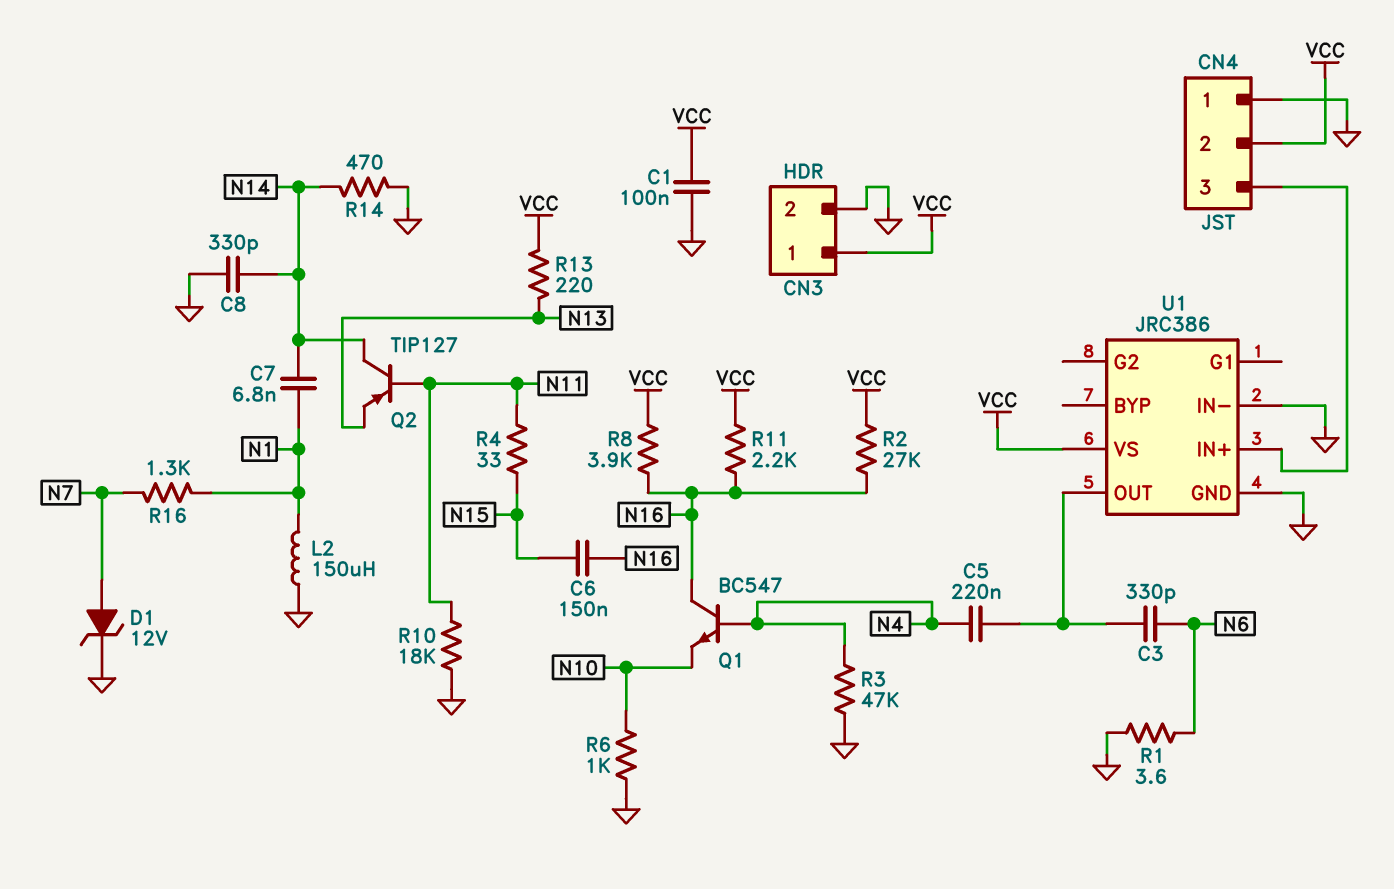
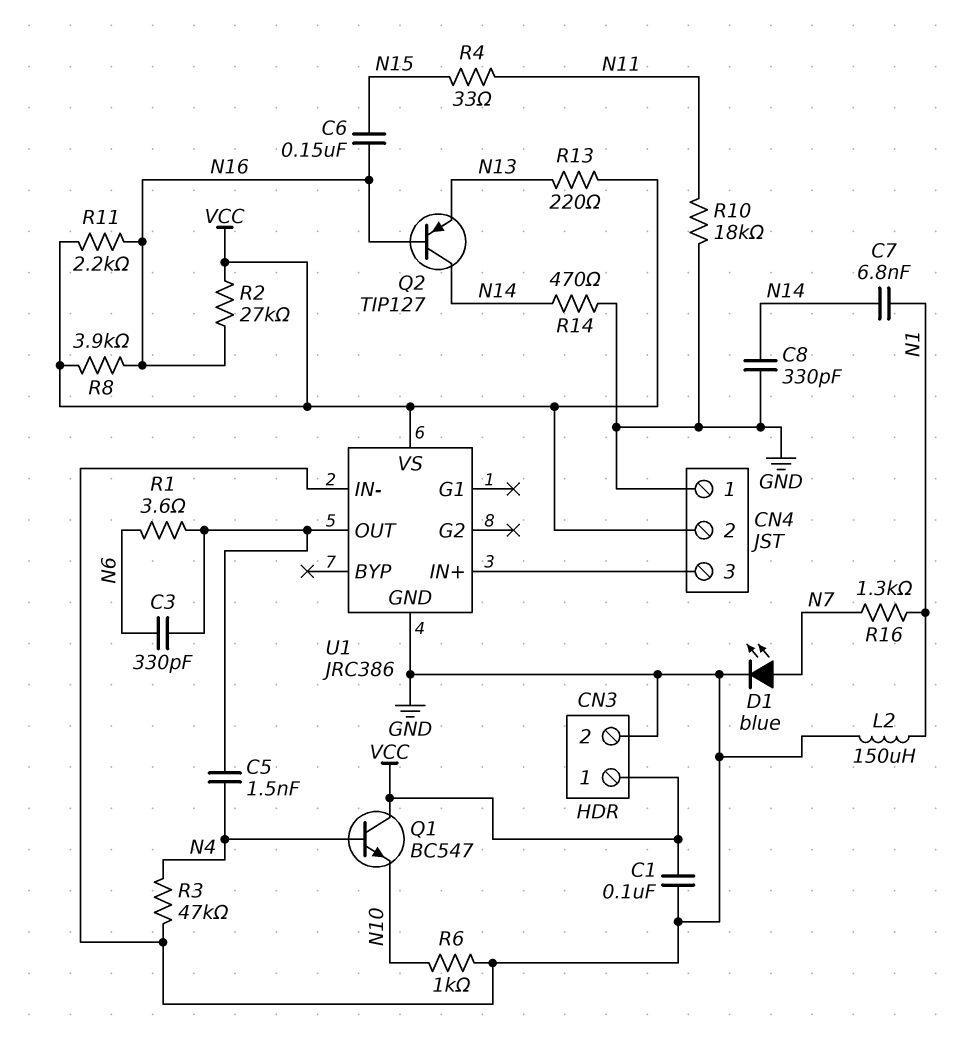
C5: 220nF (N4, U1/OUT) -> 1.5nF (N4, U1/OUT)
D1: zener 12V (A N7, K GND) -> LED blue (A N7, K GND)
Q1: NPN BC547 (B N4, C N16, E N10) -> NPN BC547 (B N4, C VCC, E N10)
Q2: PNP TIP127 (B N11, C N14, E N13) -> PNP TIP127 (B N16, C N14, E N13)
R1: 3.6 (GND, N6) -> 3.6 (N6, U1/OUT)

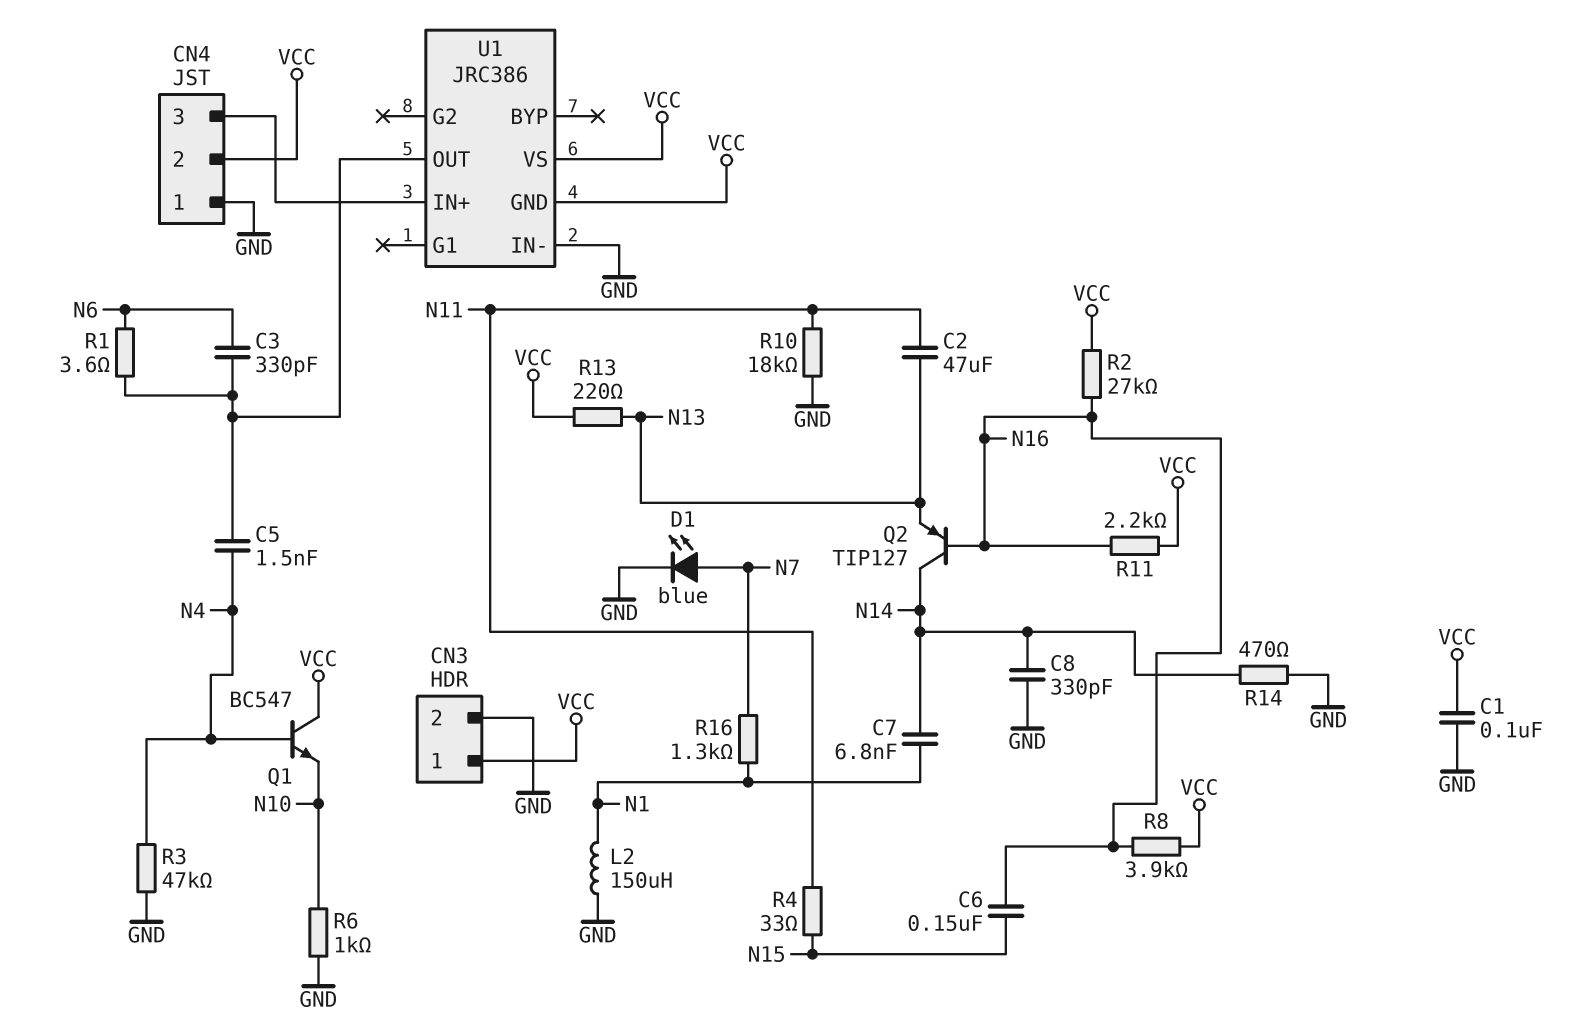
C2: none -> 47uF (N11, N13)
U1 pin GND: GND -> VCC

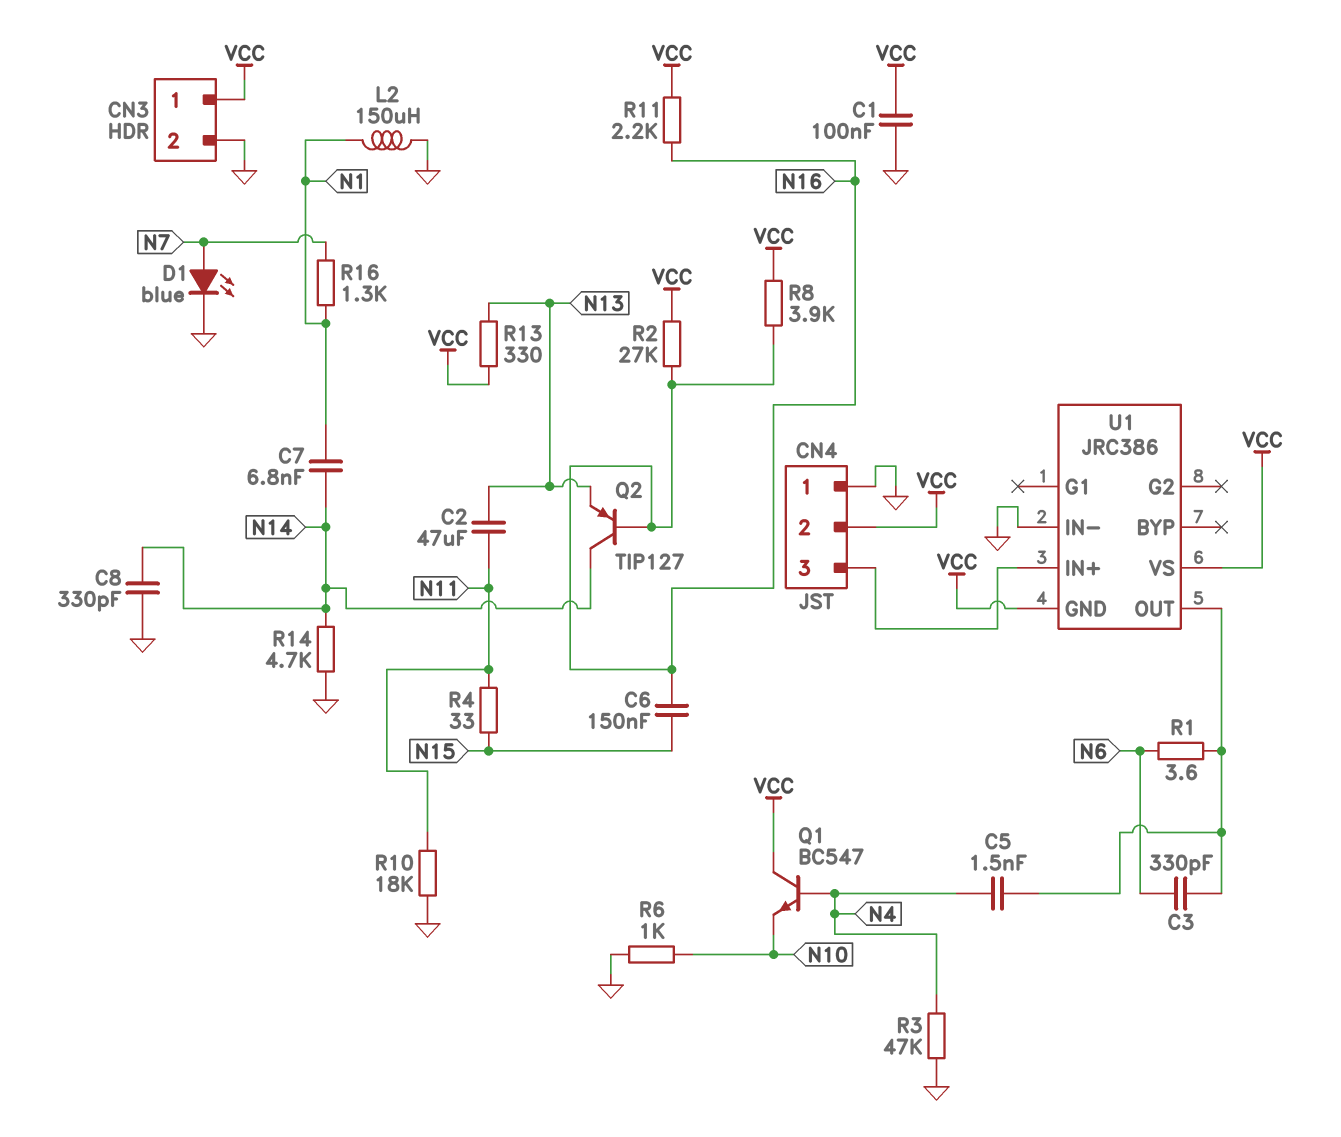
R13: 220 (N13, VCC) -> 330 (N13, VCC)
R14: 470 (GND, N14) -> 4.7k (GND, N14)

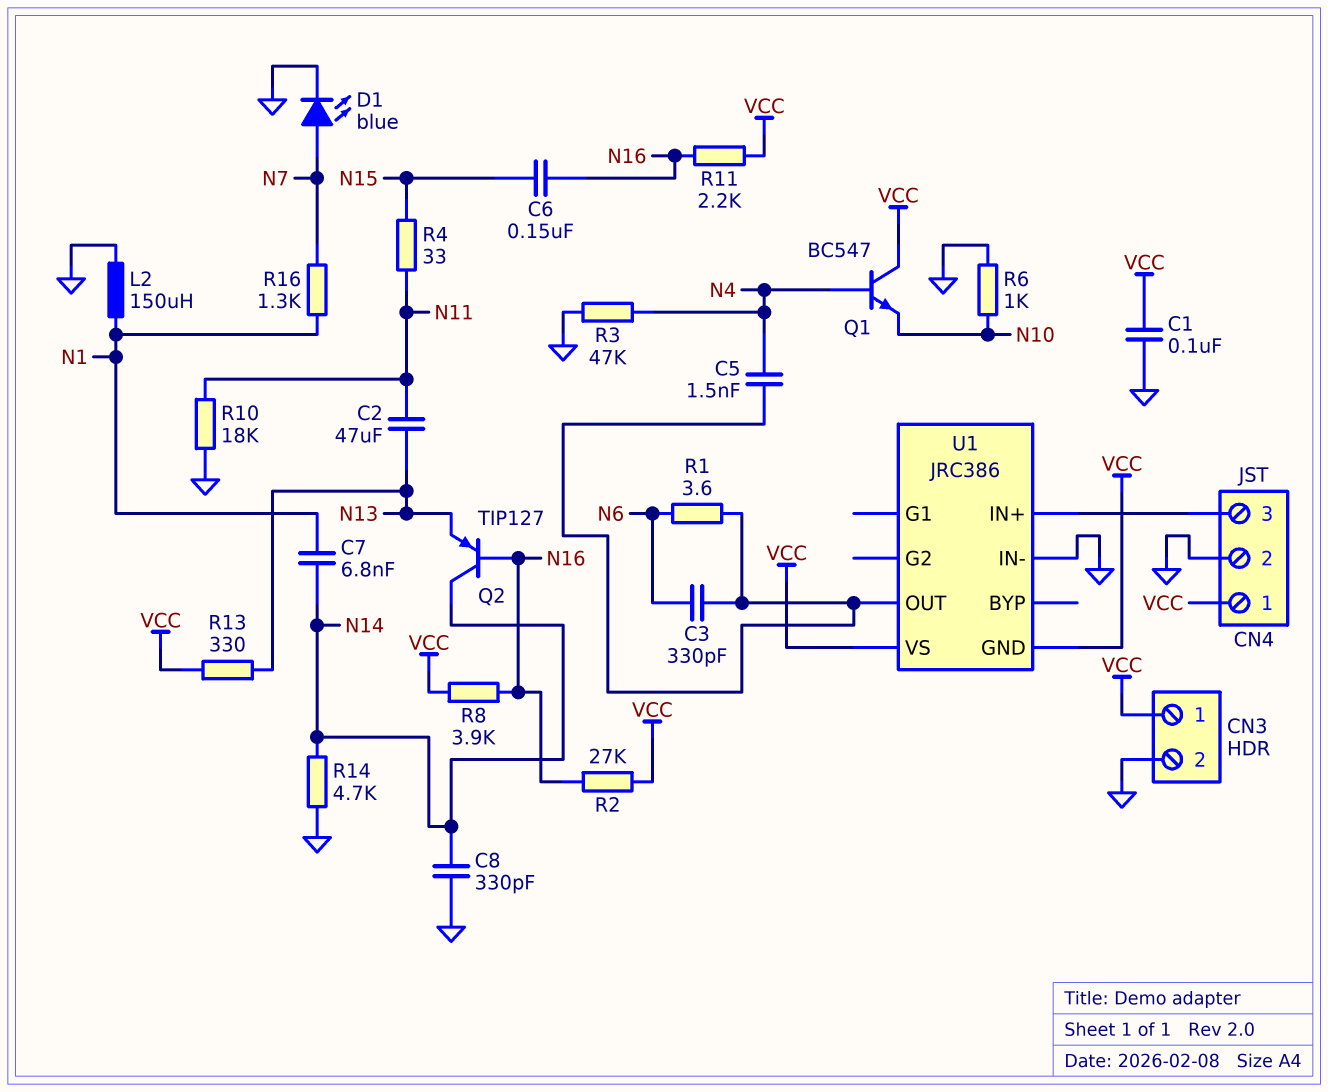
CN4 pin 1: GND -> VCC
CN4 pin 2: VCC -> GND

